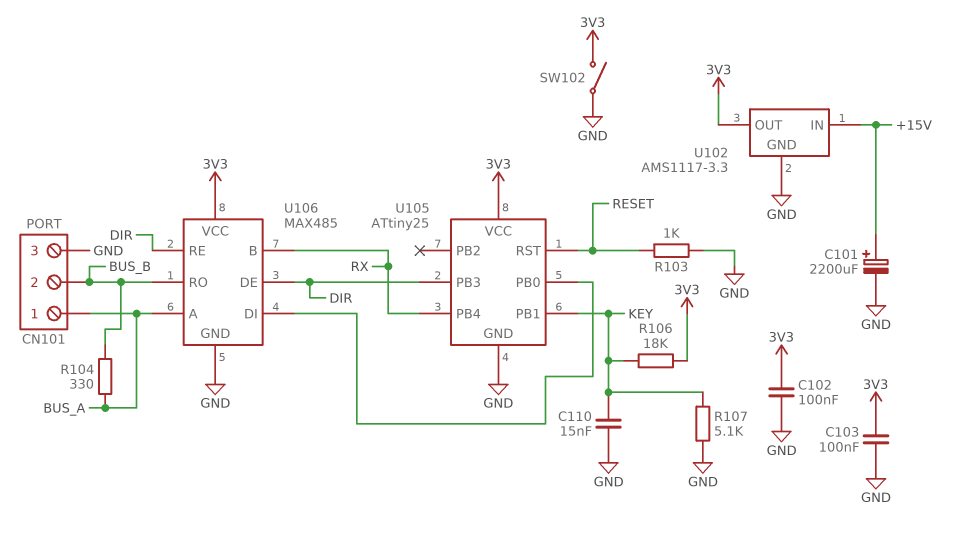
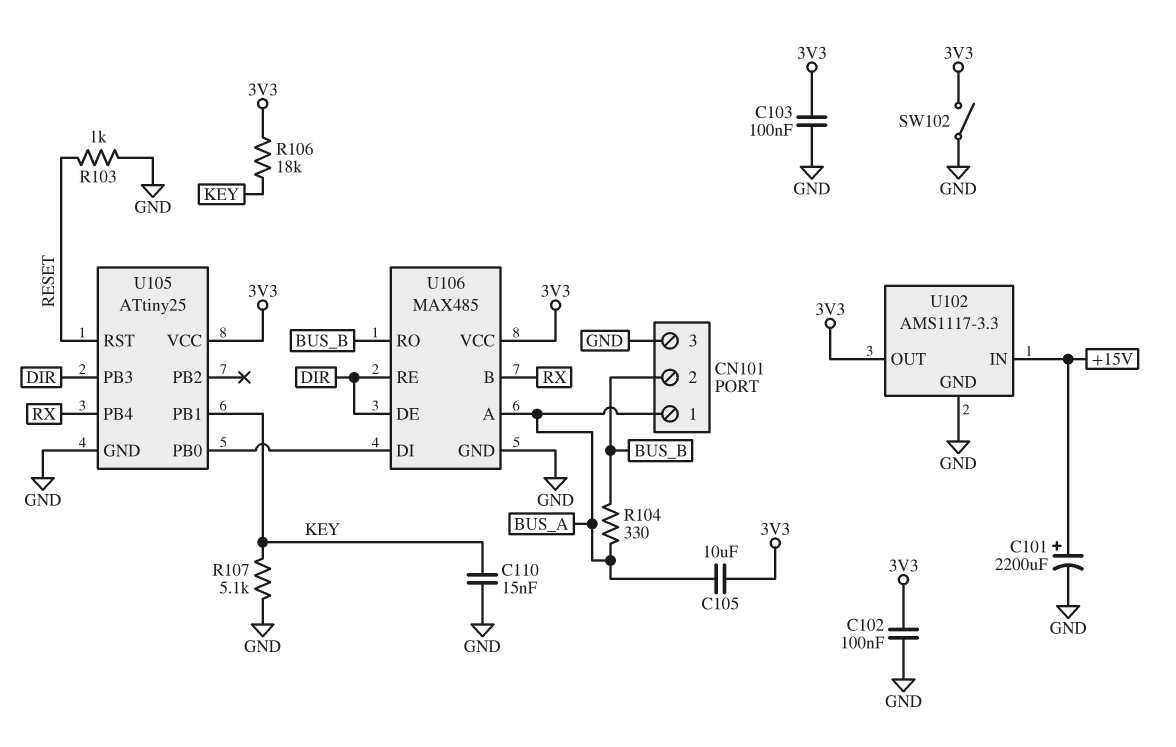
C105: none -> 10uF (3V3, BUS_A)

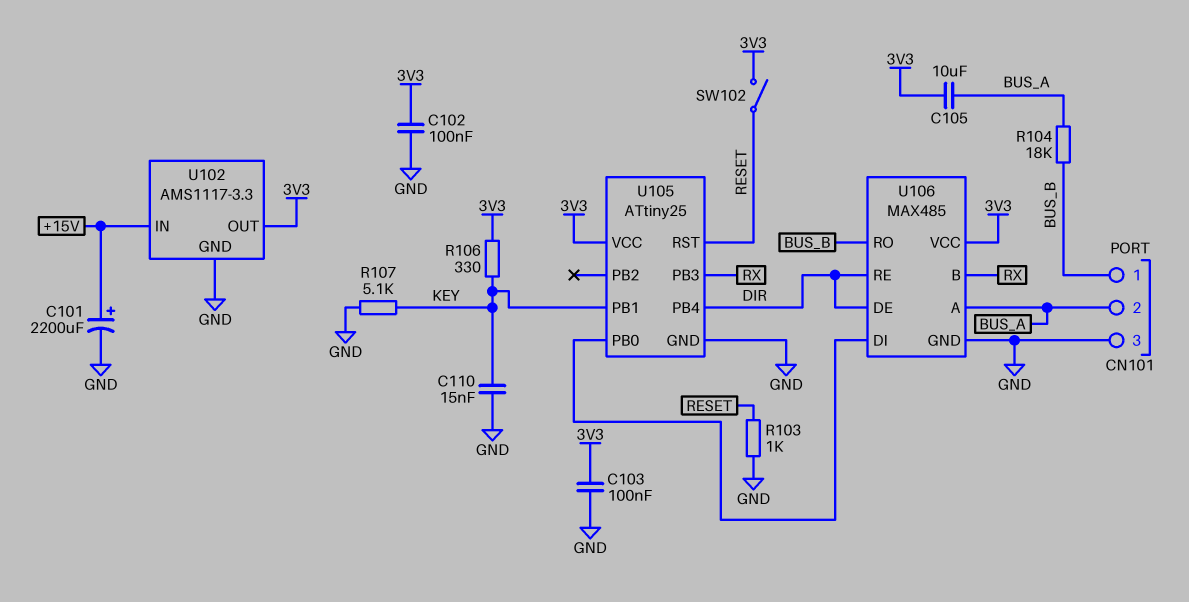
CN101 pin 1: BUS_A -> BUS_B
CN101 pin 2: BUS_B -> BUS_A
R104: 330 (BUS_A, BUS_B) -> 18k (BUS_A, BUS_B)
R106: 18k (3V3, KEY) -> 330 (3V3, KEY)
SW102: switch (3V3, GND) -> switch (3V3, RESET)
U105 pin PB3: DIR -> RX
U105 pin PB4: RX -> DIR

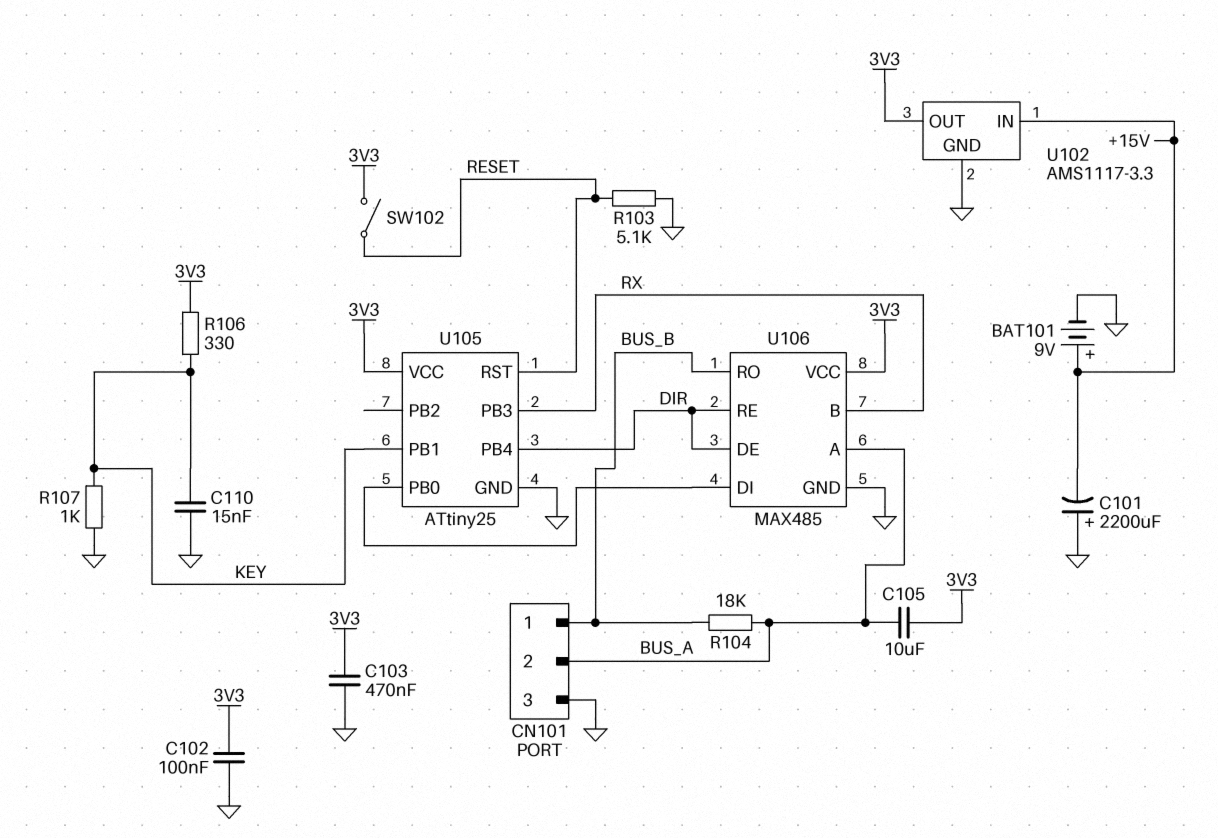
BAT101: none -> 9V (plus +15V, minus GND)
C101: 2200uF (plus +15V, minus GND) -> 2200uF (plus GND, minus +15V)
C103: 100nF (3V3, GND) -> 470nF (3V3, GND)
R103: 1k (GND, RESET) -> 5.1k (GND, RESET)
R107: 5.1k (GND, KEY) -> 1k (GND, KEY)

